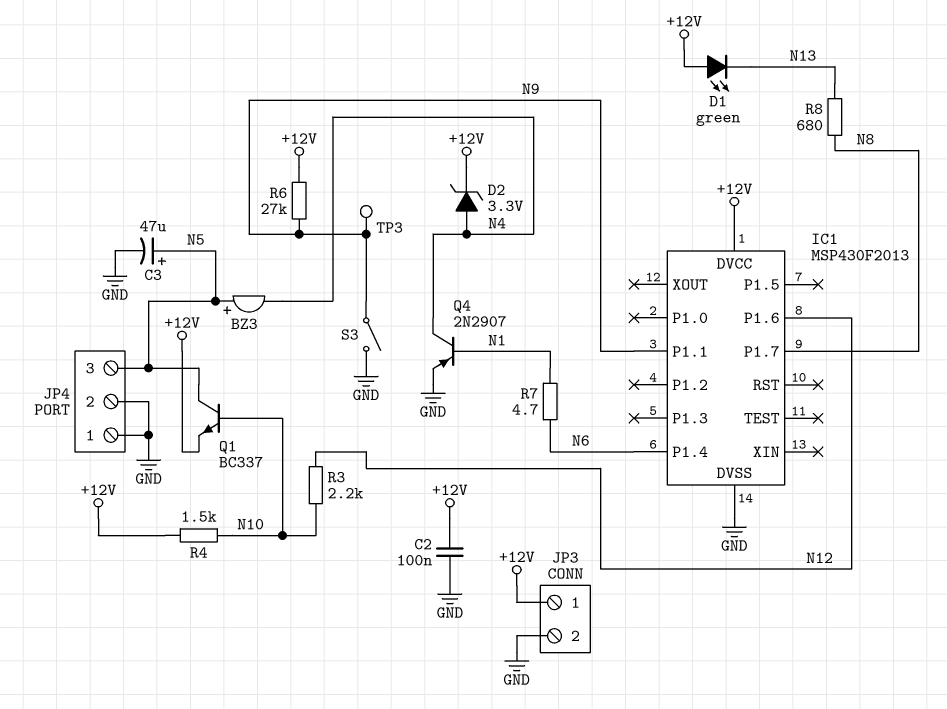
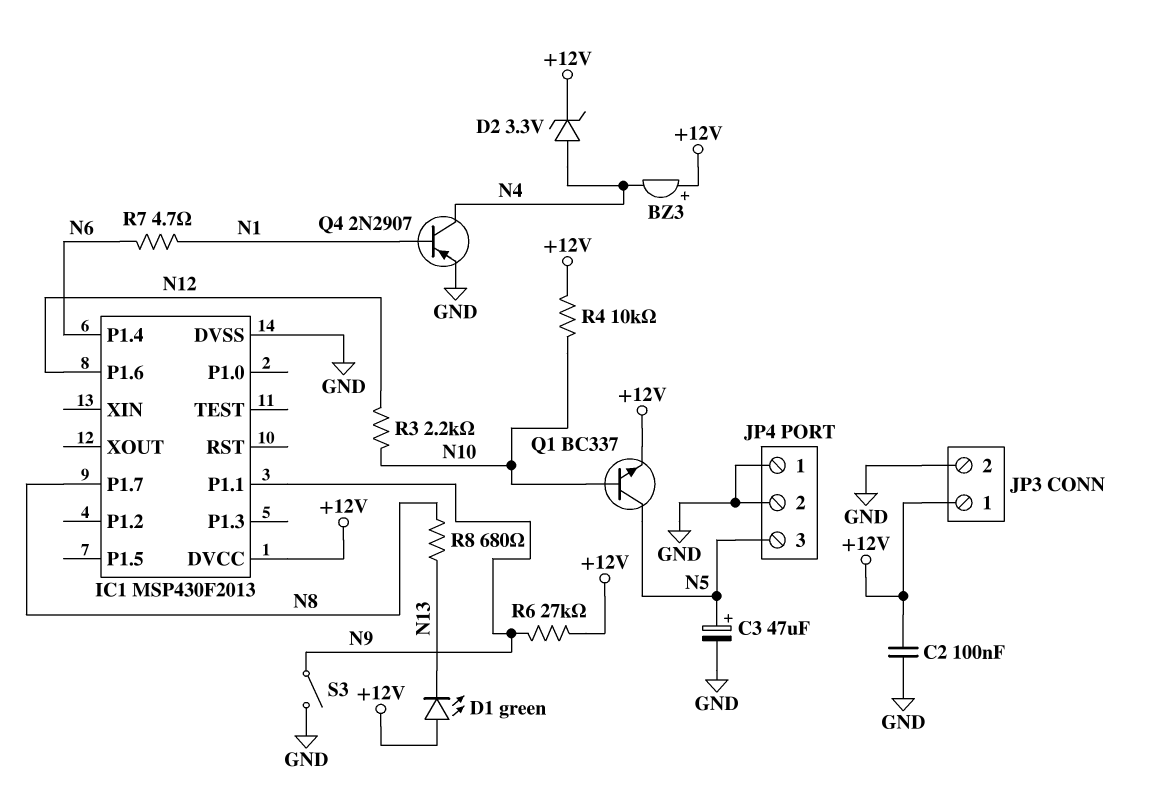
BZ3: buzzer (plus N5, minus N4) -> buzzer (plus +12V, minus N4)
R4: 1.5k (+12V, N10) -> 10k (+12V, N10)
TP3: test point (N9) -> none

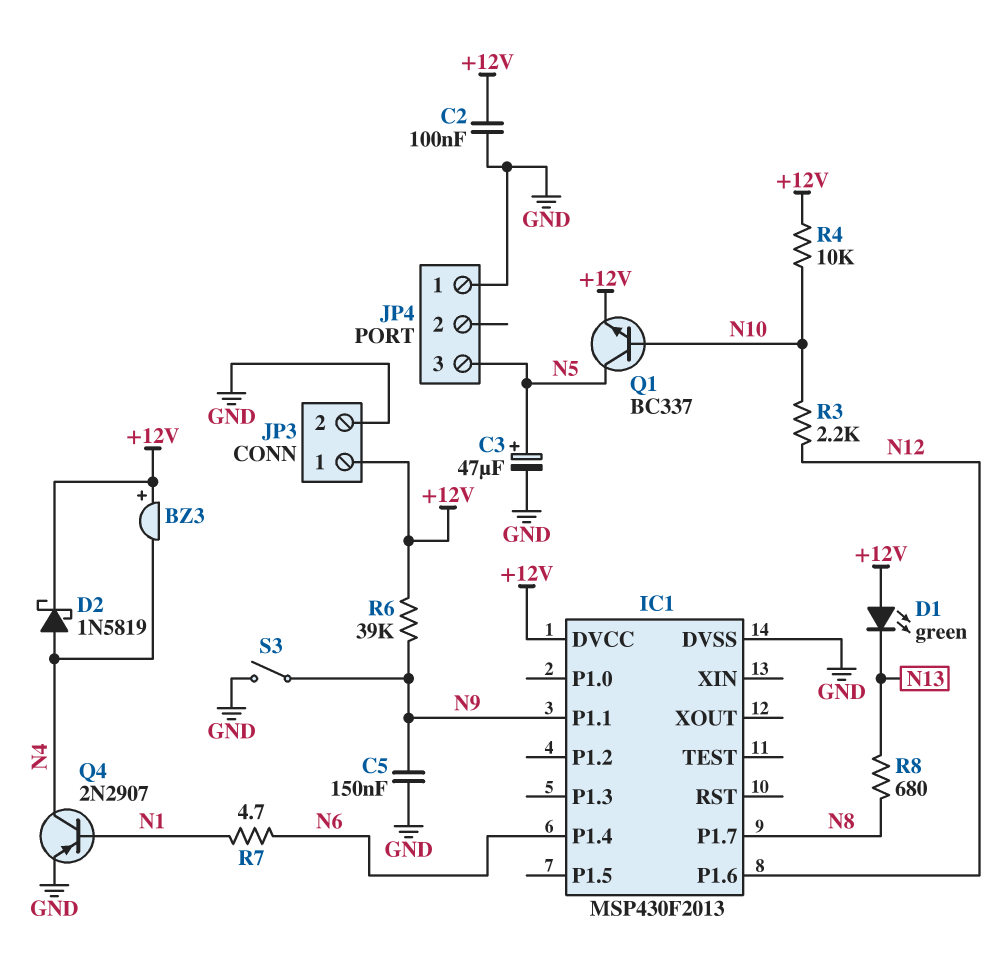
C5: none -> 150nF (GND, N9)
D2: zener 3.3V (A N4, K +12V) -> schottky 1N5819 (A N4, K +12V)
JP4 pin 2: GND -> none
R6: 27k (+12V, N9) -> 39k (+12V, N9)

